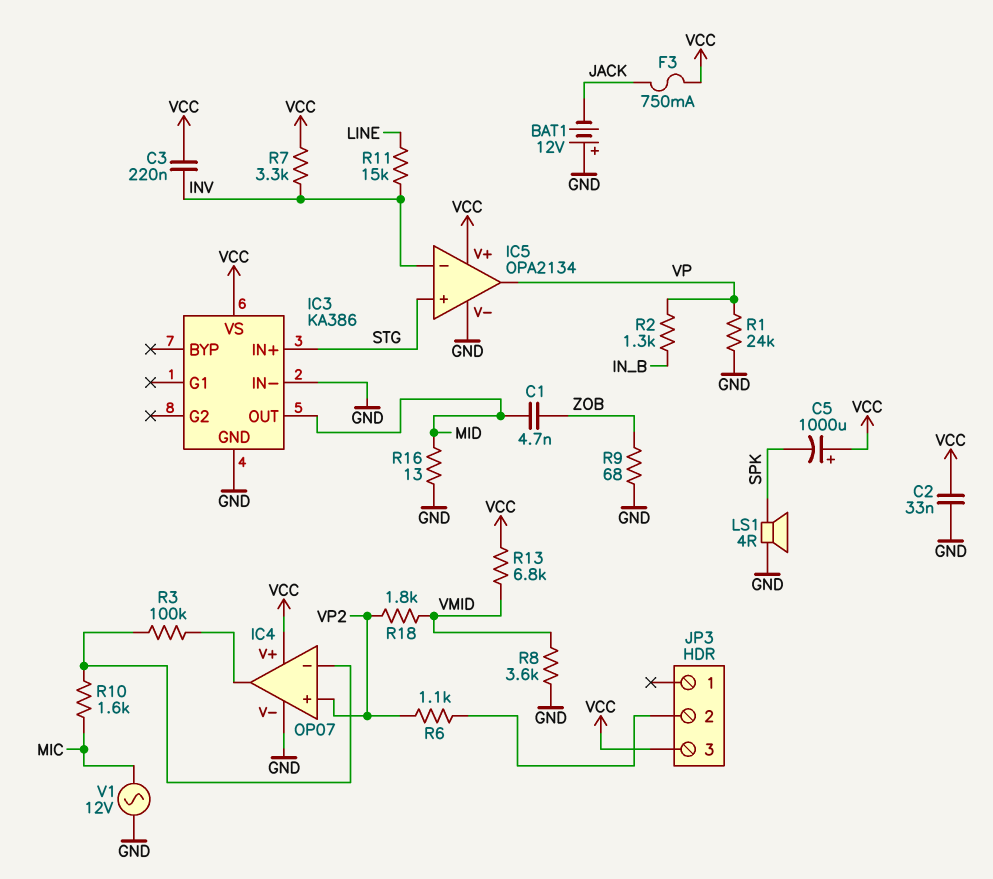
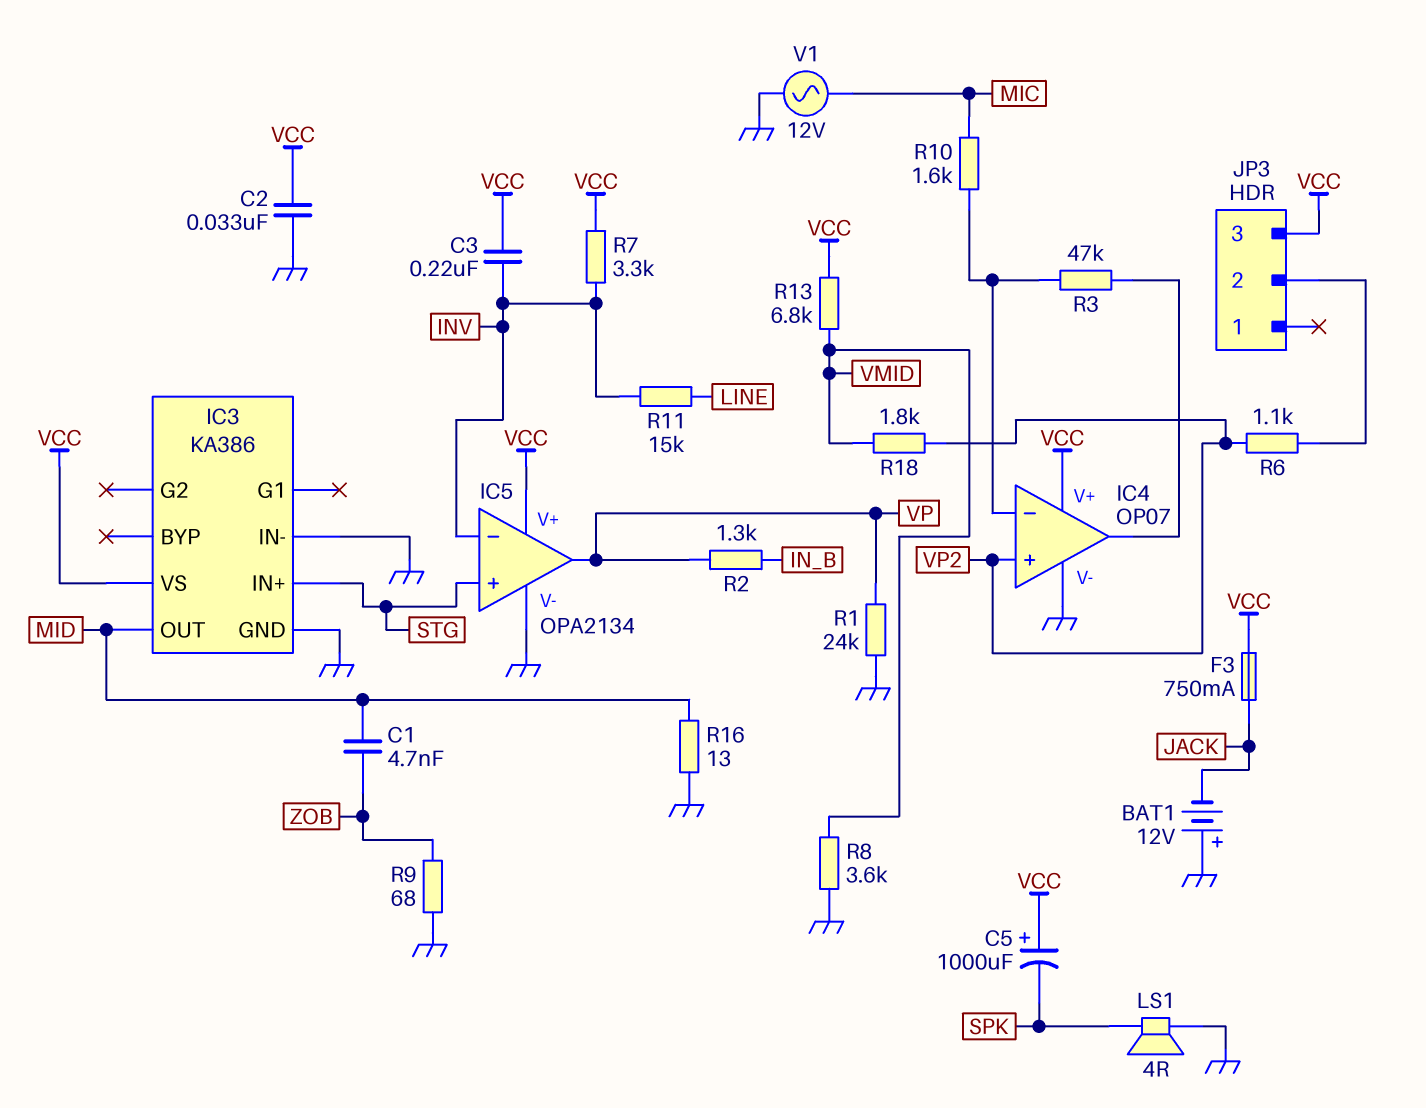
R3: 100k (IC4/in-, IC4/out) -> 47k (IC4/in-, IC4/out)

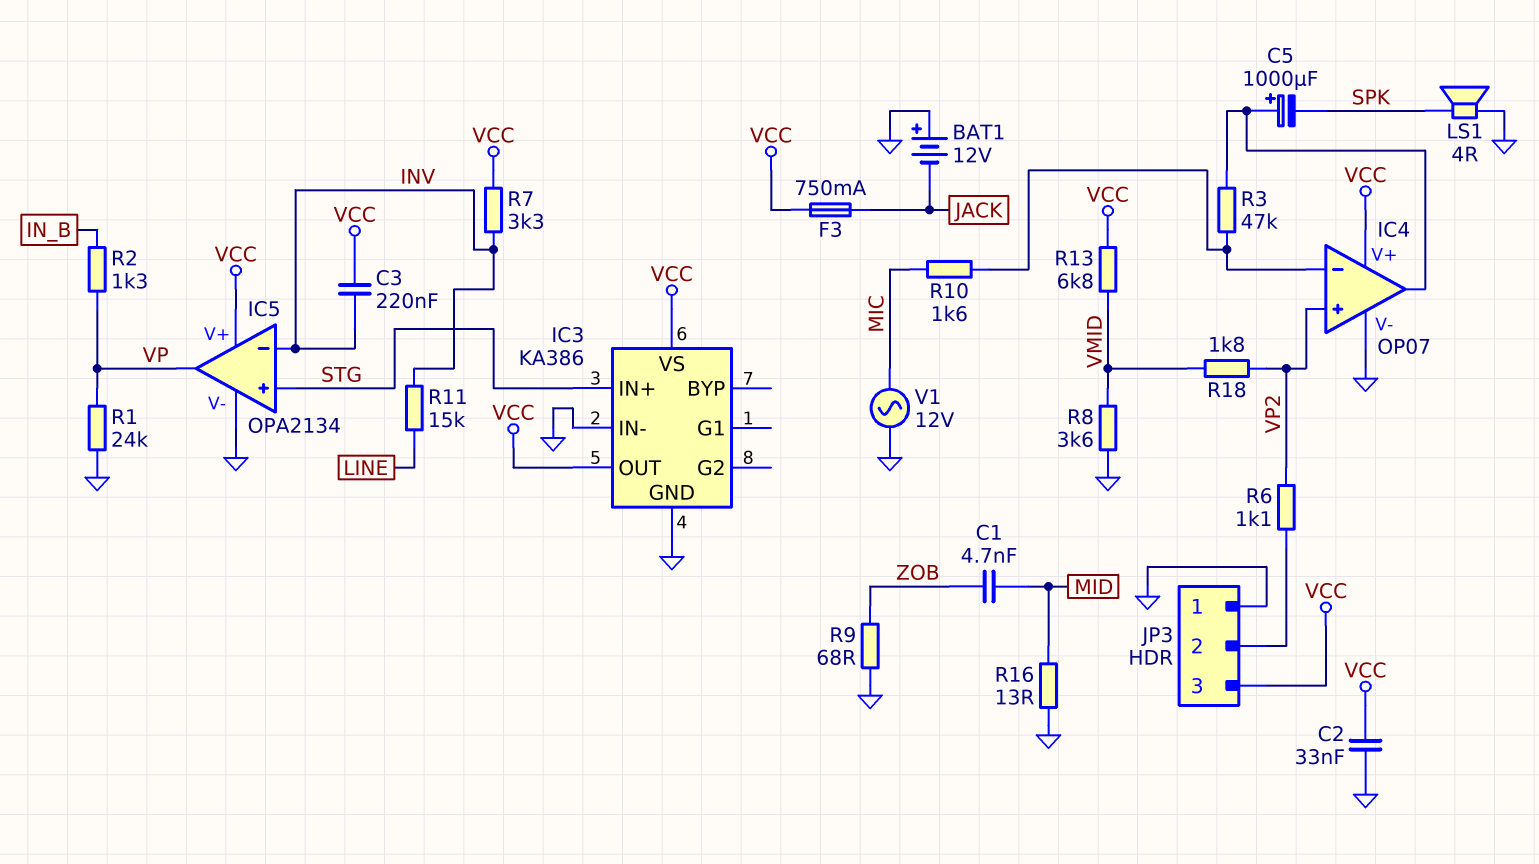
C5: 1000uF (plus VCC, minus SPK) -> 1000uF (plus IC4/out, minus SPK)
IC3 pin OUT: MID -> VCC
JP3 pin 1: none -> GND

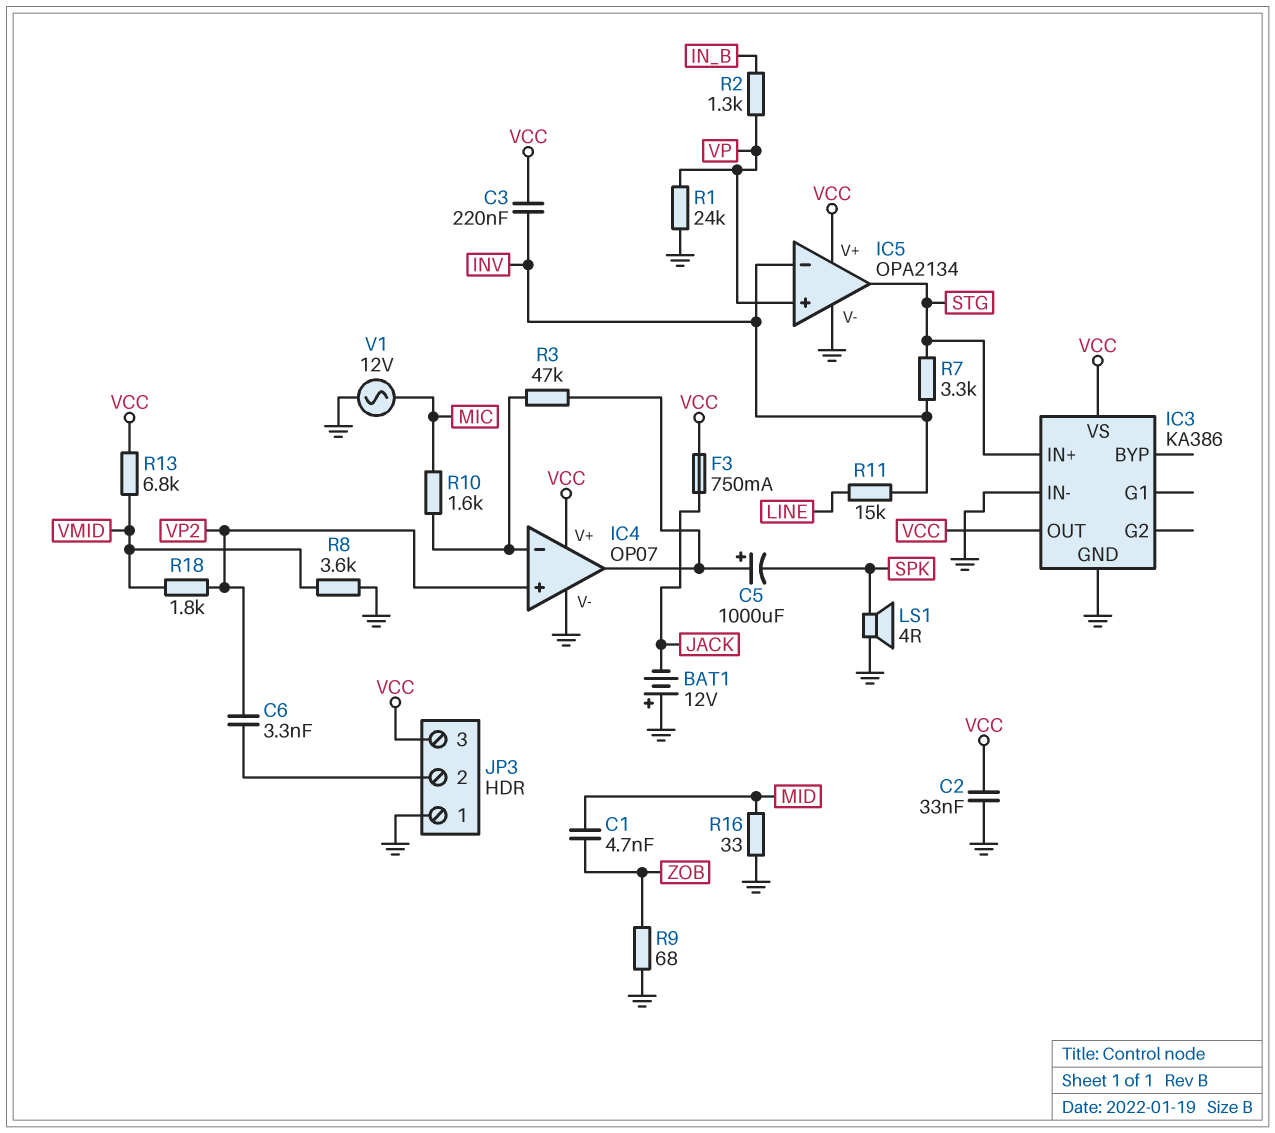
C6: none -> 3.3nF (JP3/2, VP2)
IC5 pin in+: STG -> VP
IC5 pin out: VP -> STG
R6: 1.1k (JP3/2, VP2) -> none
R7: 3.3k (INV, VCC) -> 3.3k (INV, STG)
R16: 13 (GND, MID) -> 33 (GND, MID)

